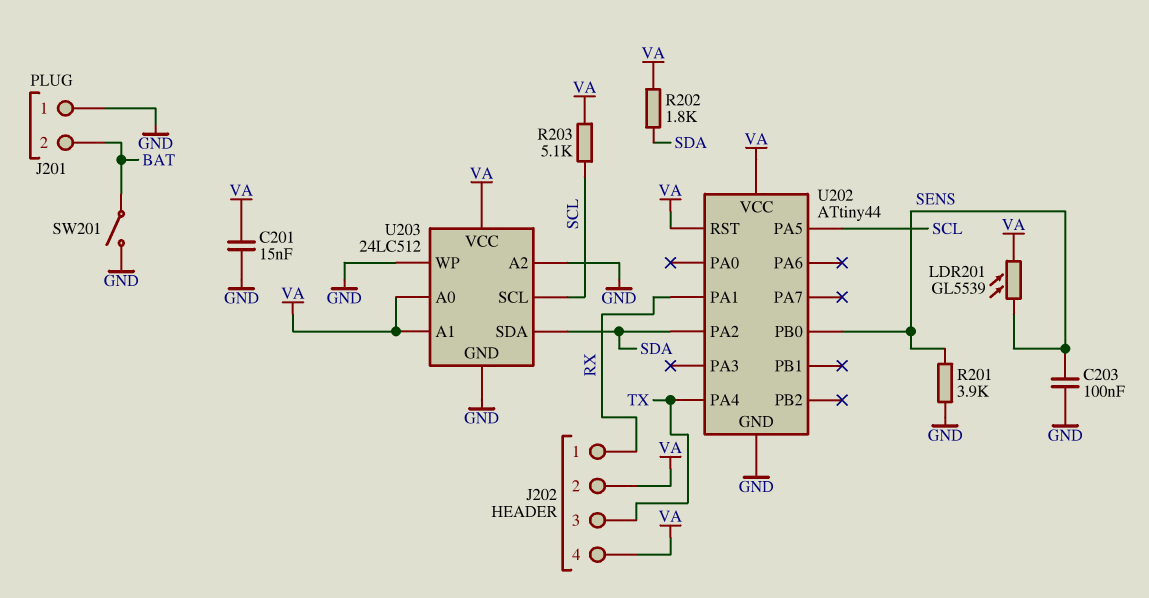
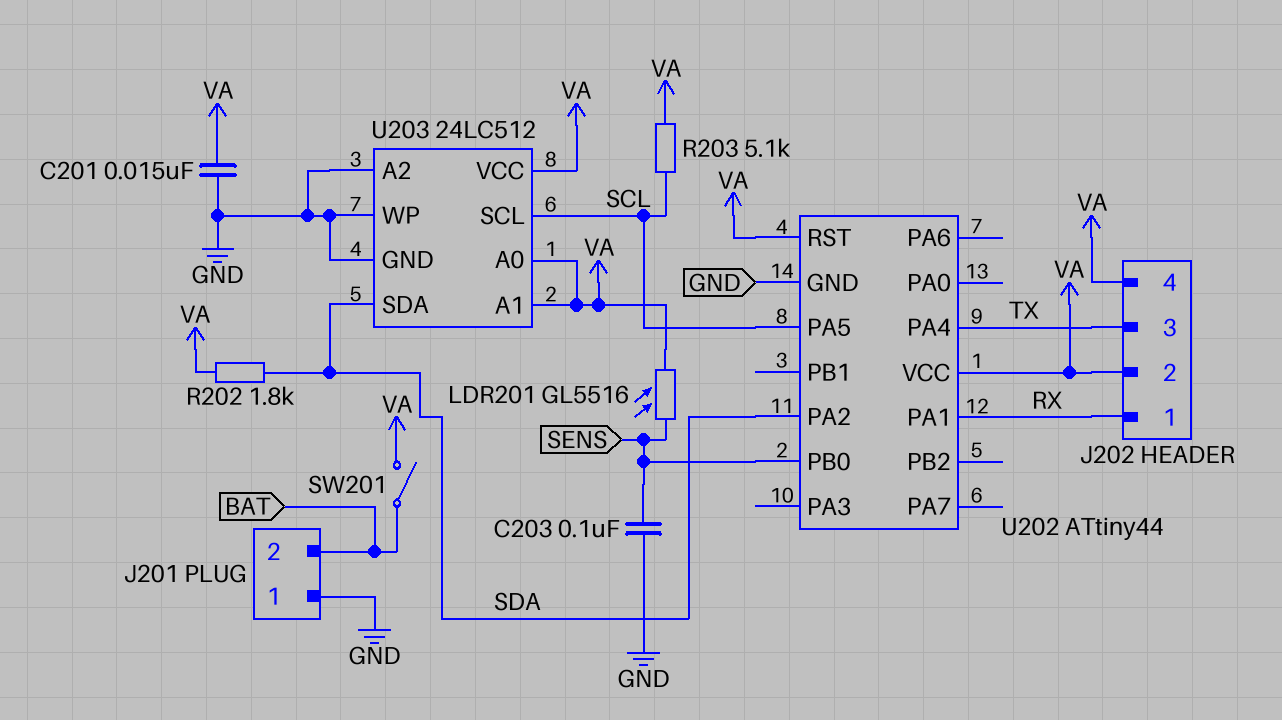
LDR201: GL5539 (SENS, VA) -> GL5516 (SENS, VA)
R201: 3.9k (GND, SENS) -> none
SW201: switch (BAT, GND) -> switch (BAT, VA)

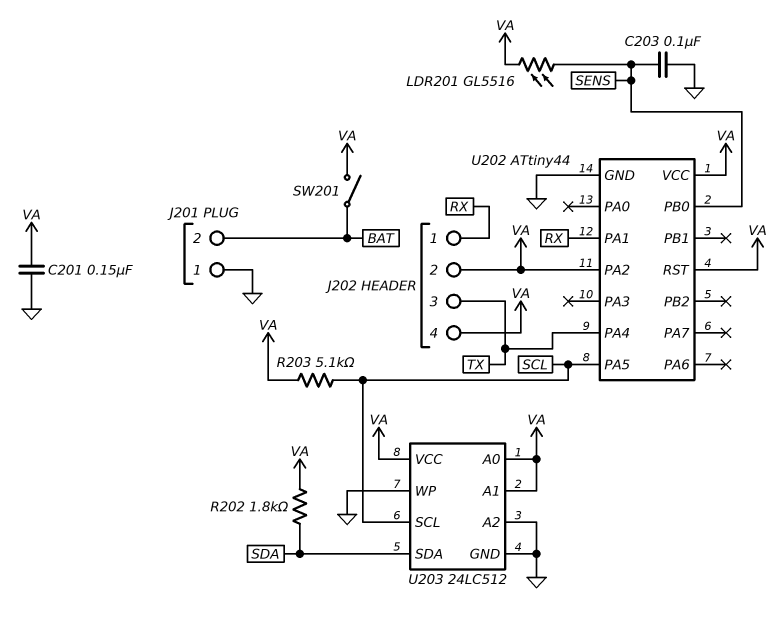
C201: 15nF (GND, VA) -> 150nF (GND, VA)
U202 pin PA2: SDA -> VA

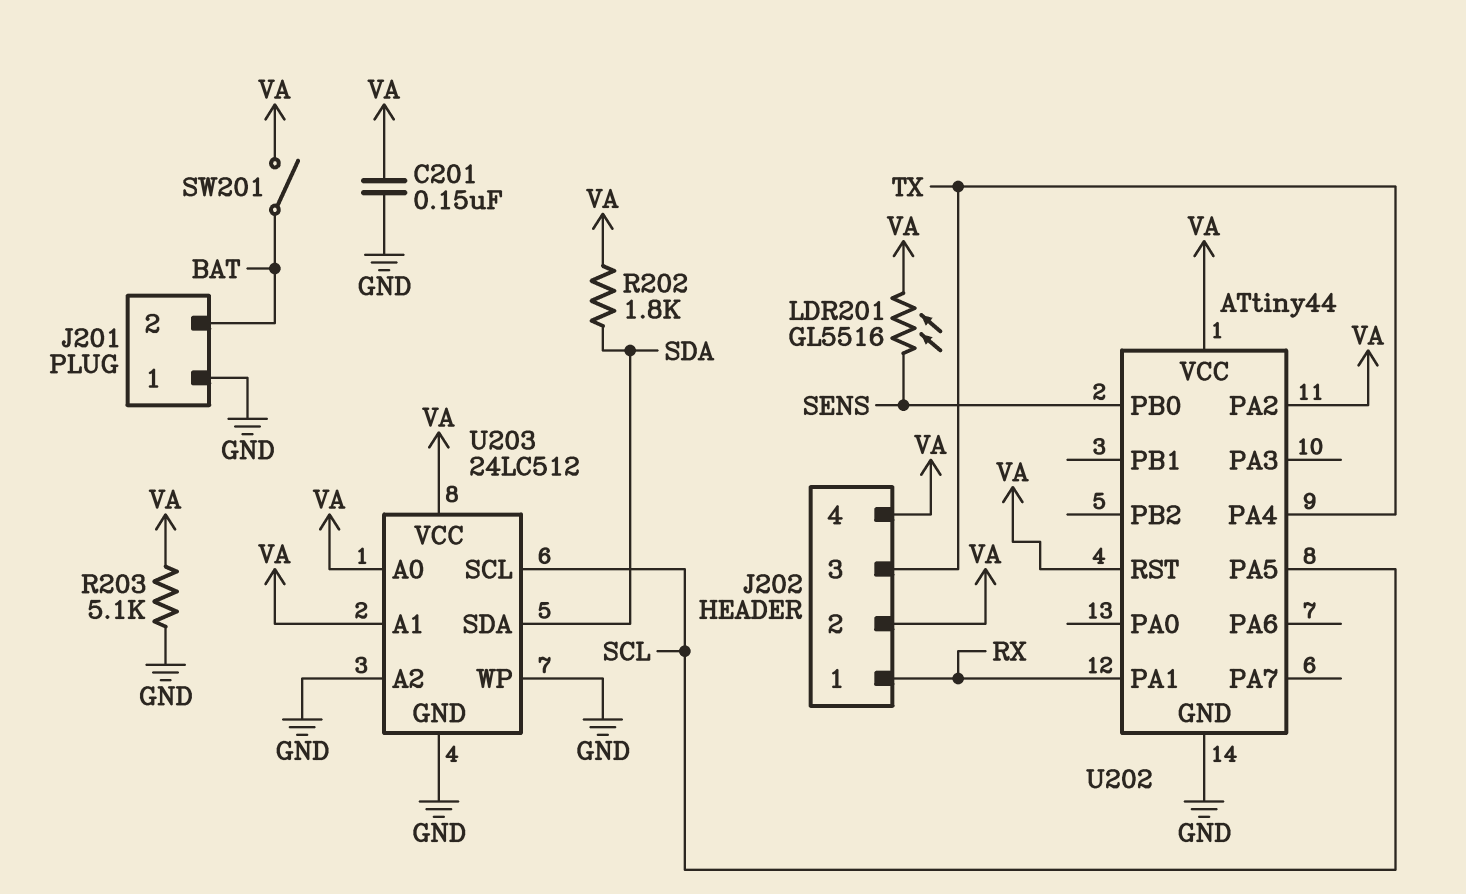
C203: 100nF (GND, SENS) -> none
R203: 5.1k (SCL, VA) -> 5.1k (GND, VA)

